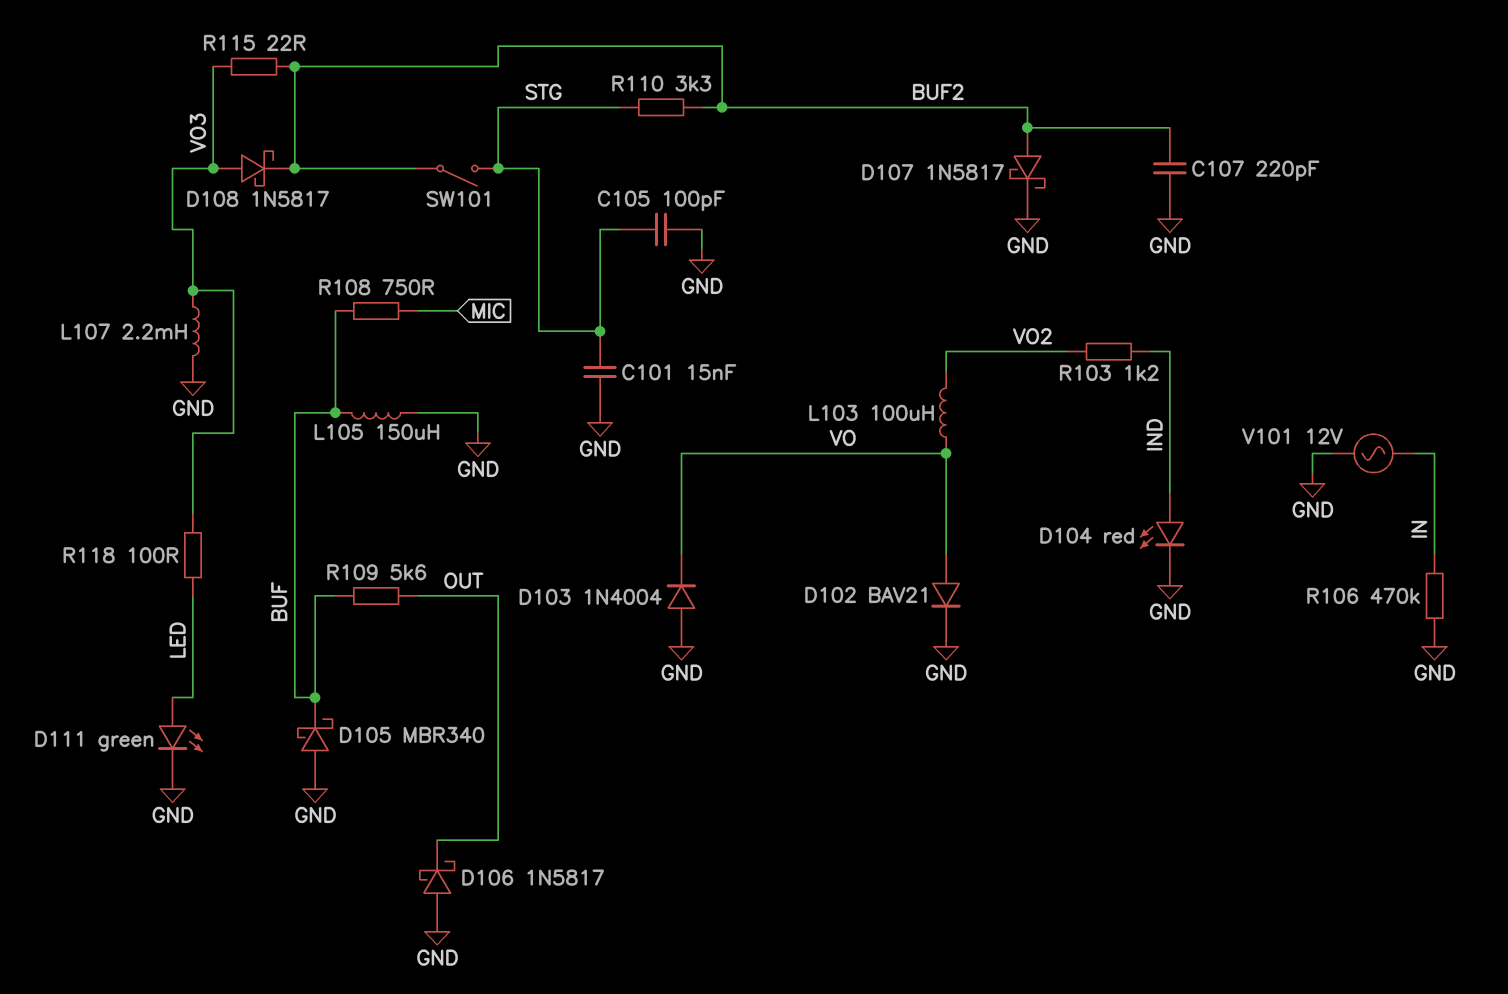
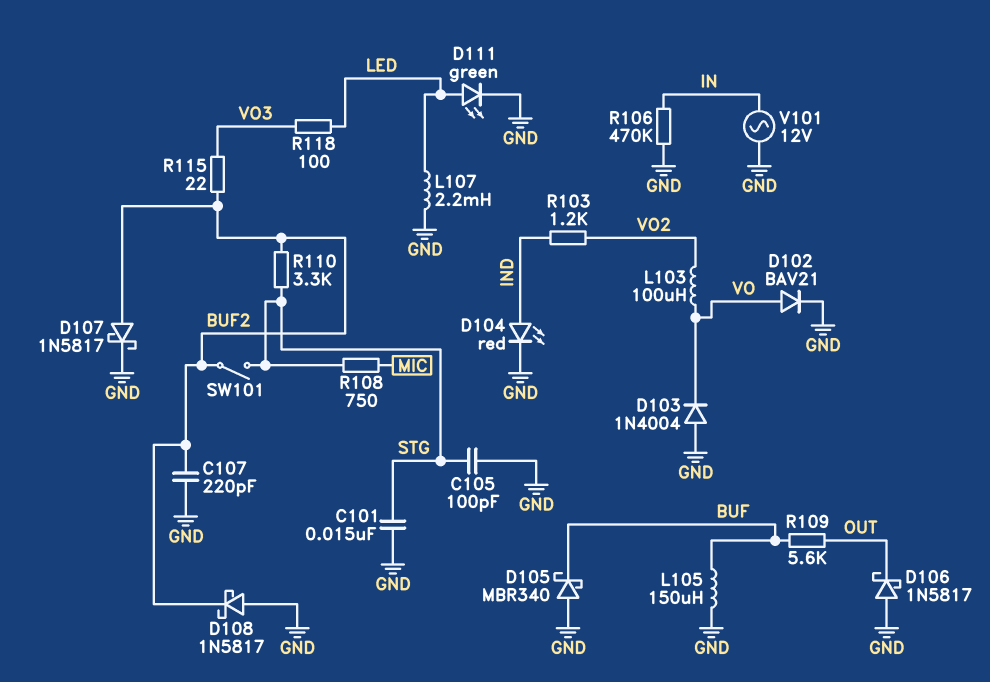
D108: schottky 1N5817 (A VO3, K BUF2) -> schottky 1N5817 (A GND, K BUF2)
L107: 2.2mH (GND, VO3) -> 2.2mH (GND, LED)
R108: 750 (BUF, MIC) -> 750 (MIC, STG)

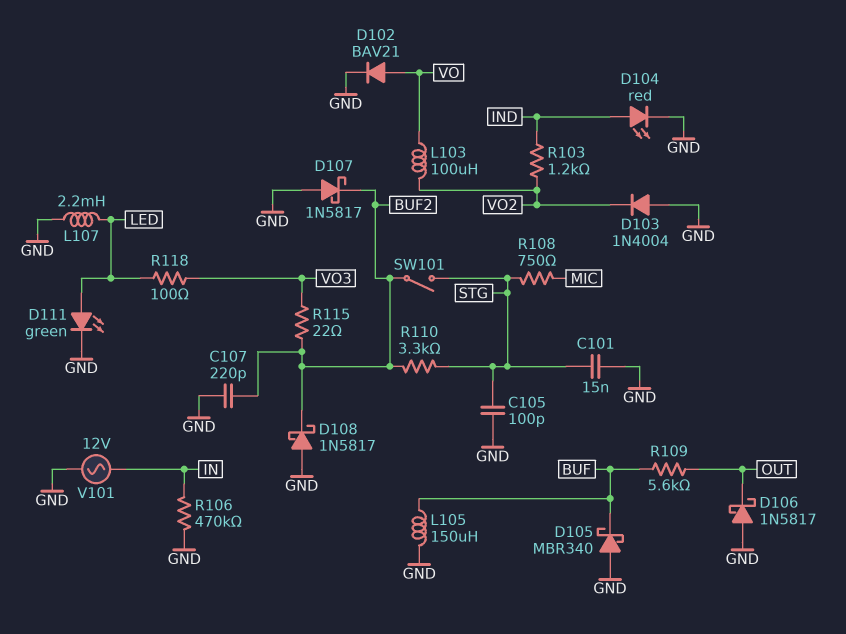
D103: diode 1N4004 (A GND, K VO) -> diode 1N4004 (A GND, K VO2)
D107: schottky 1N5817 (A BUF2, K GND) -> schottky 1N5817 (A GND, K BUF2)

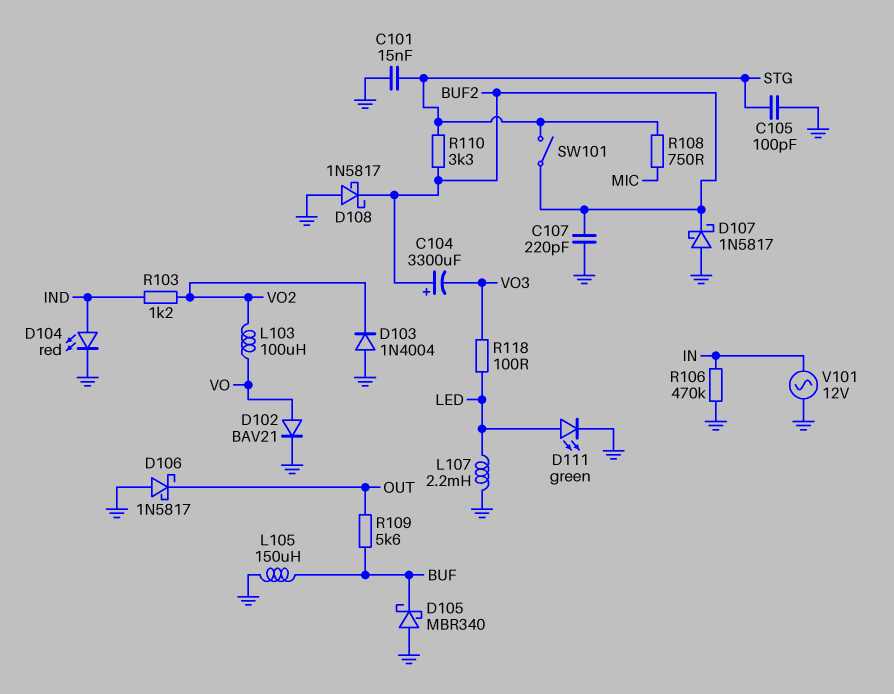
C104: none -> 3300uF (plus BUF2, minus VO3)
R115: 22 (BUF2, VO3) -> none

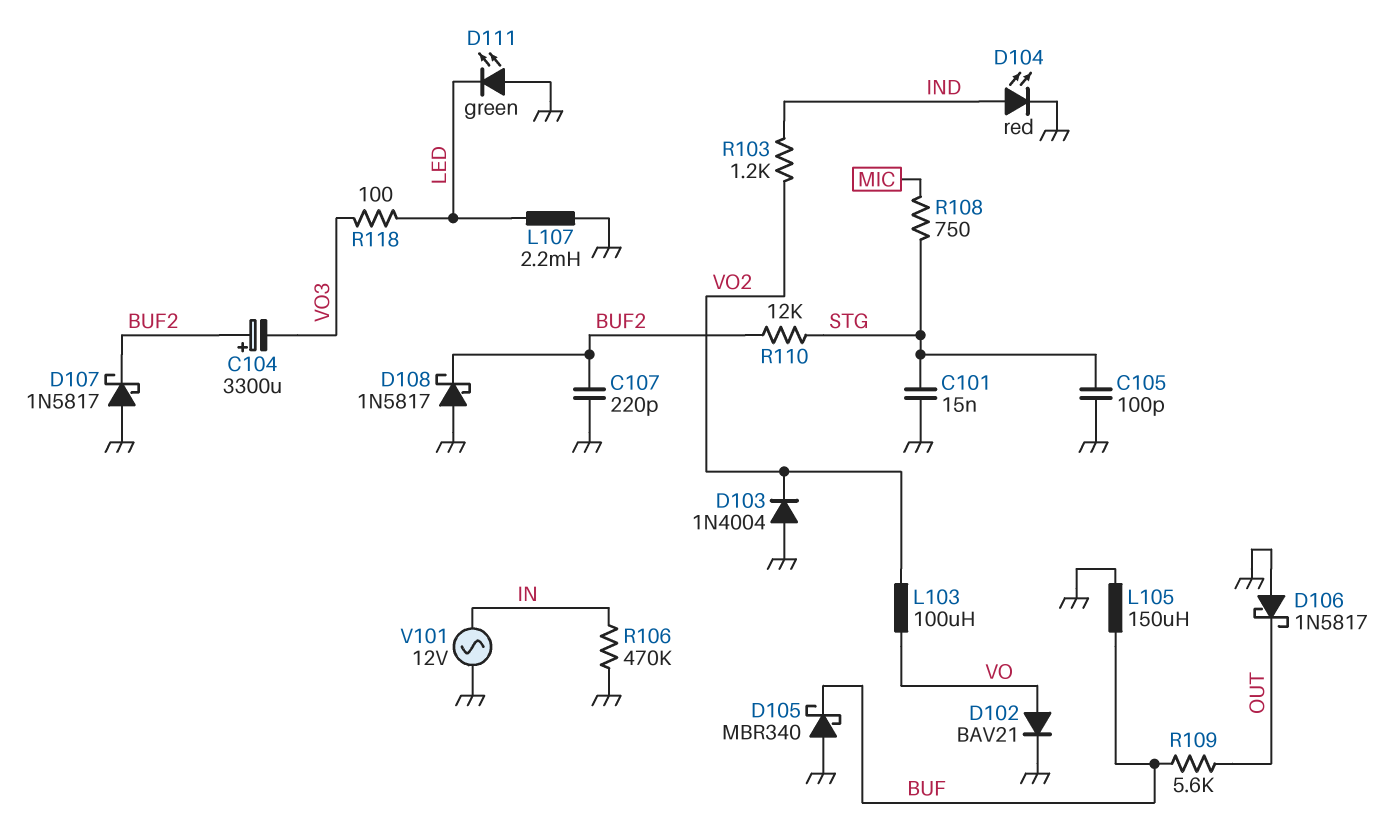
D111: LED green (A LED, K GND) -> LED green (A GND, K LED)
R110: 3.3k (BUF2, STG) -> 12k (BUF2, STG)
SW101: switch (BUF2, STG) -> none

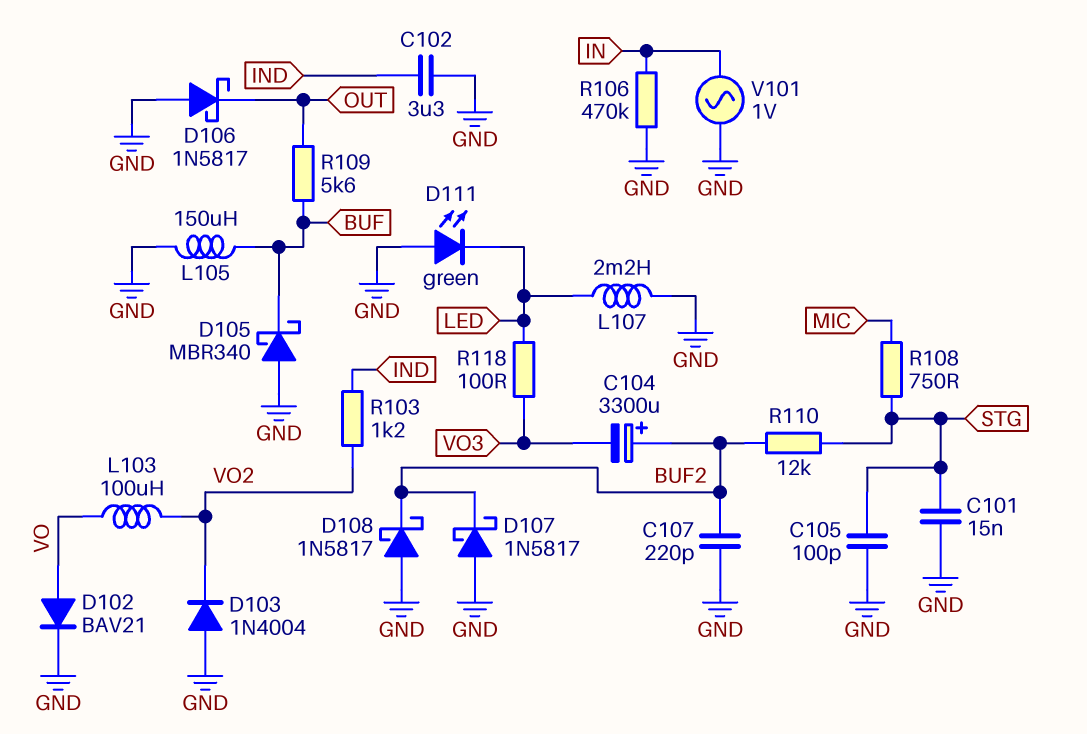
C102: none -> 3.3uF (GND, IND)
D104: LED red (A IND, K GND) -> none
V101: AC 12V (GND, IN) -> AC 1V (GND, IN)

